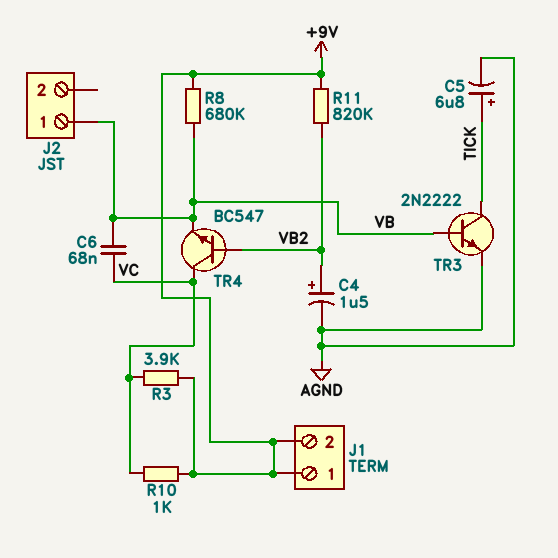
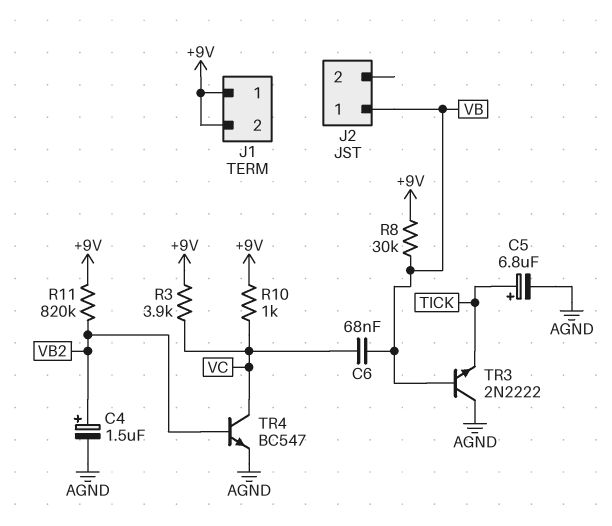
R8: 680k (+9V, VB) -> 30k (+9V, VB)
TR3: NPN 2N2222 (B VB, C TICK, E AGND) -> NPN 2N2222 (B VB, C AGND, E TICK)
TR4: NPN BC547 (B VB2, C VC, E VB) -> NPN BC547 (B VB2, C VC, E AGND)

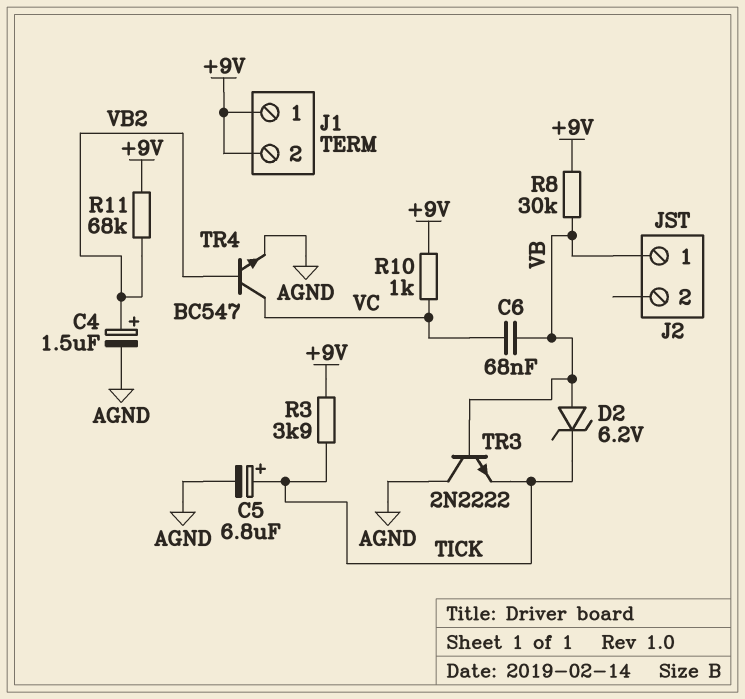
D2: none -> zener 6.2V (A VB, K TICK)
R3: 3.9k (+9V, VC) -> 3.9k (+9V, TICK)
R11: 820k (+9V, VB2) -> 68k (+9V, VB2)

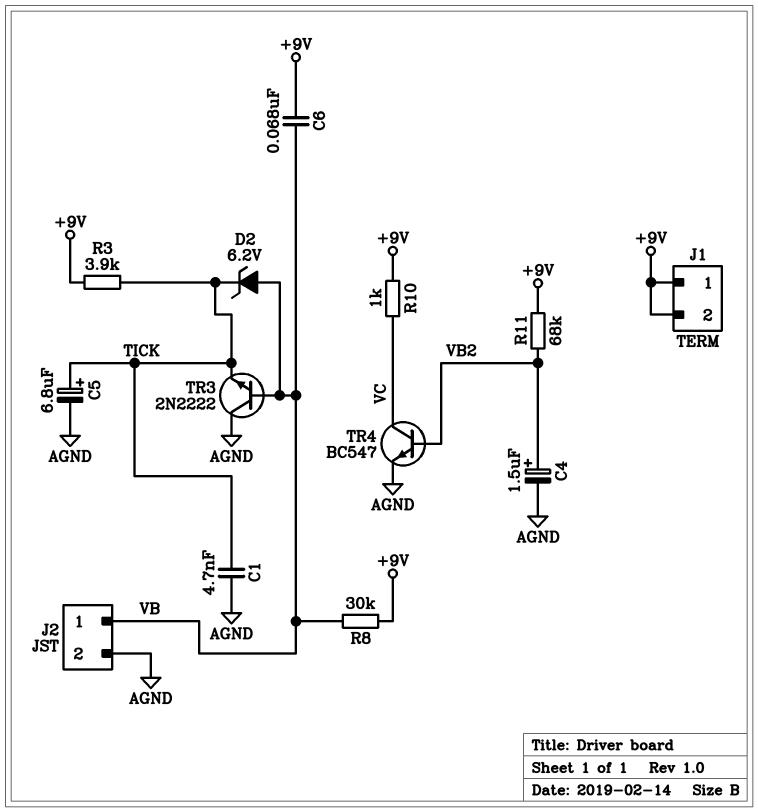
C1: none -> 4.7nF (AGND, TICK)
C6: 68nF (VB, VC) -> 68nF (+9V, VB)
J2 pin 2: none -> AGND

